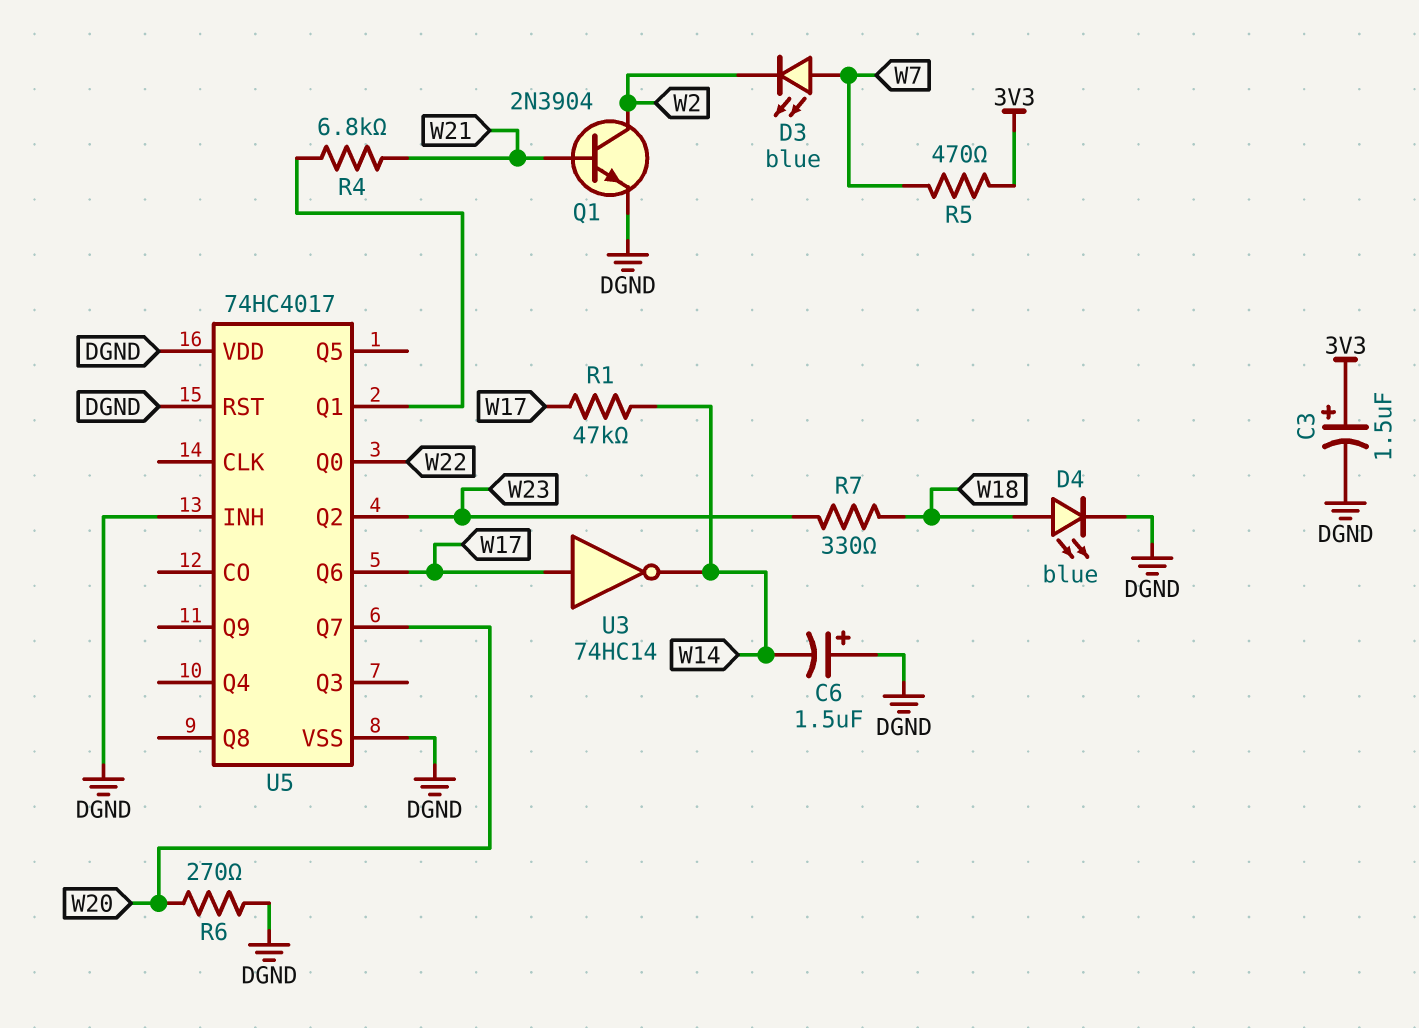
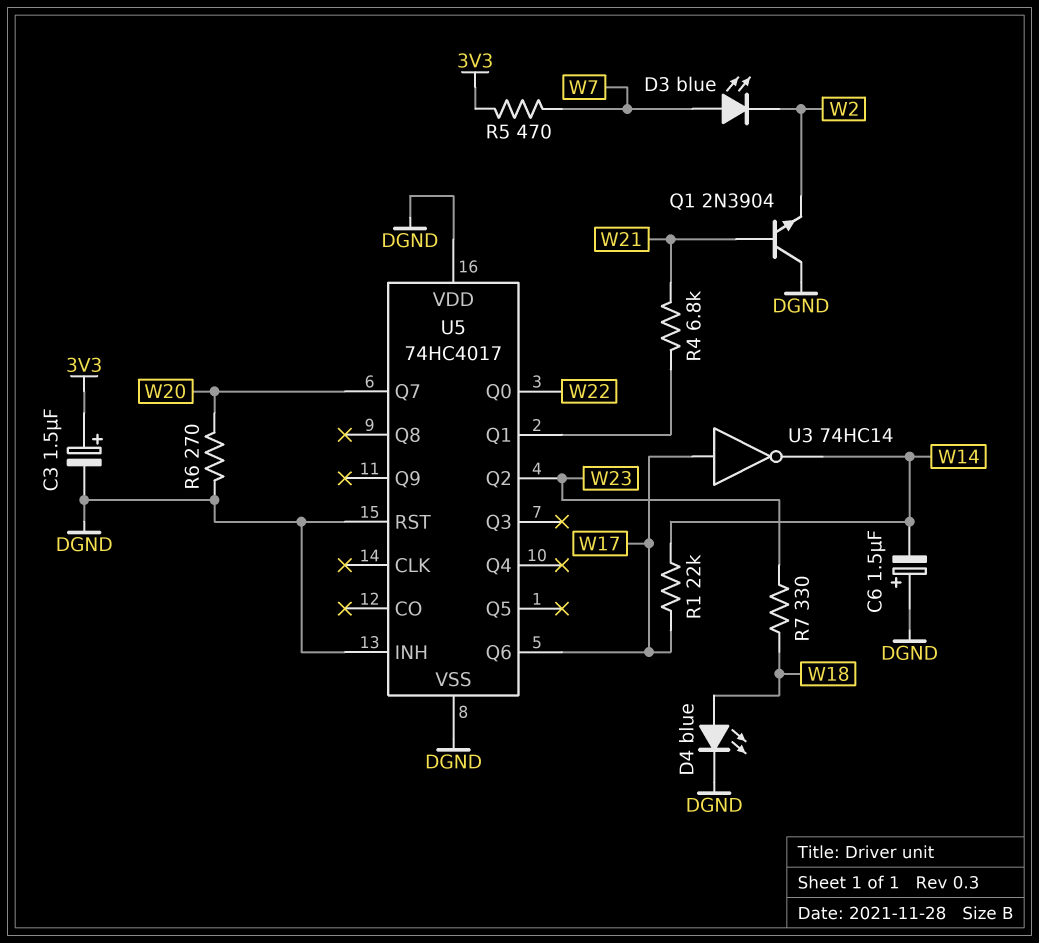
Q1: NPN 2N3904 (B W21, C W2, E DGND) -> NPN 2N3904 (B W21, C DGND, E W2)
R1: 47k (W14, W17) -> 22k (W14, W17)

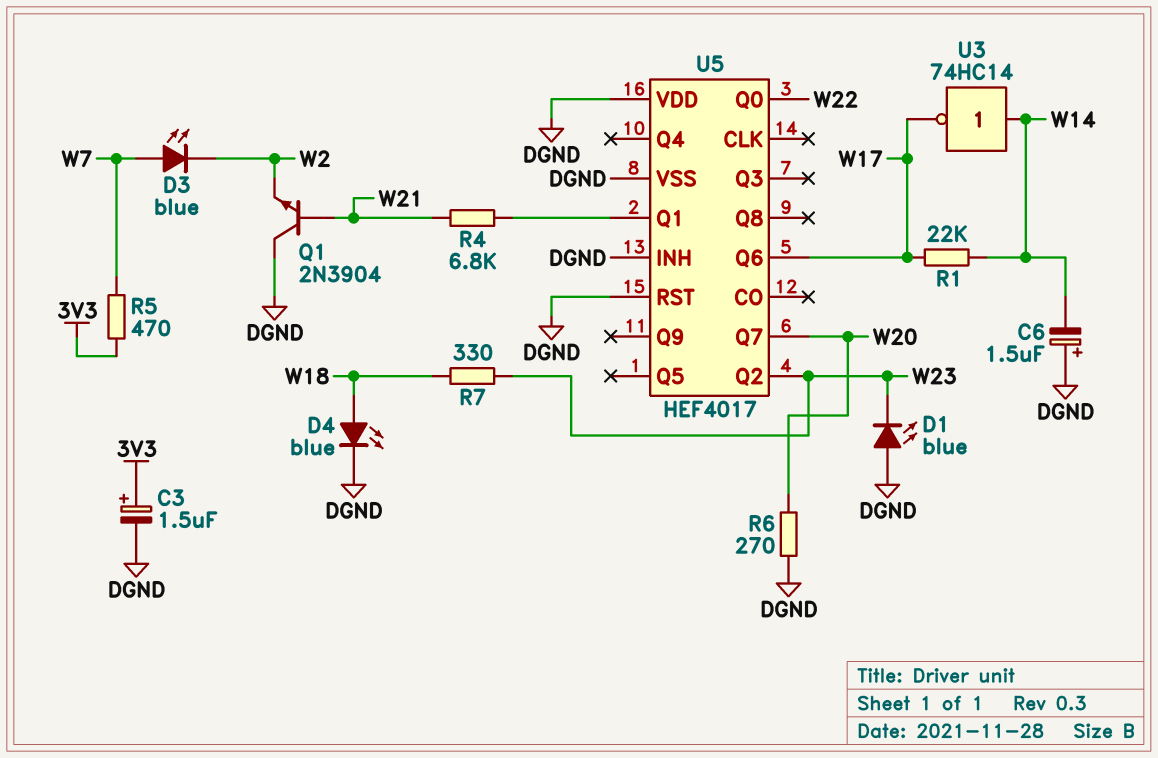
D1: none -> LED blue (A DGND, K W23)
U3: NOT 74HC14 (in W17, out W14) -> NOT 74HC14 (in W14, out W17)
U5: 74HC4017 -> HEF4017

